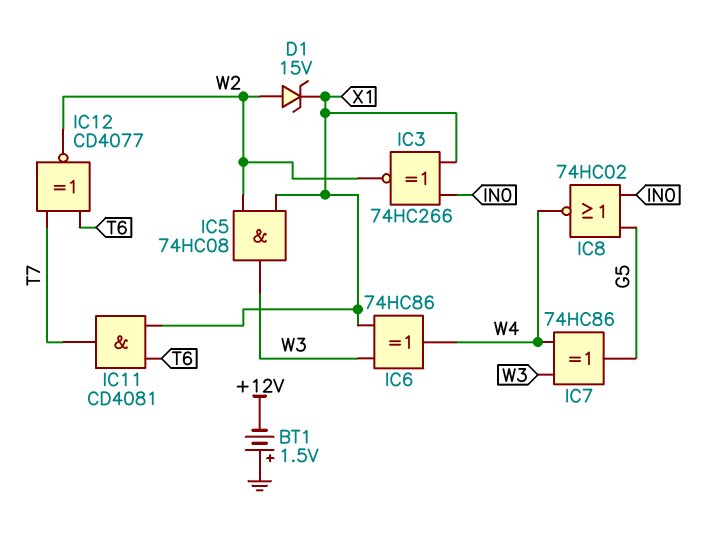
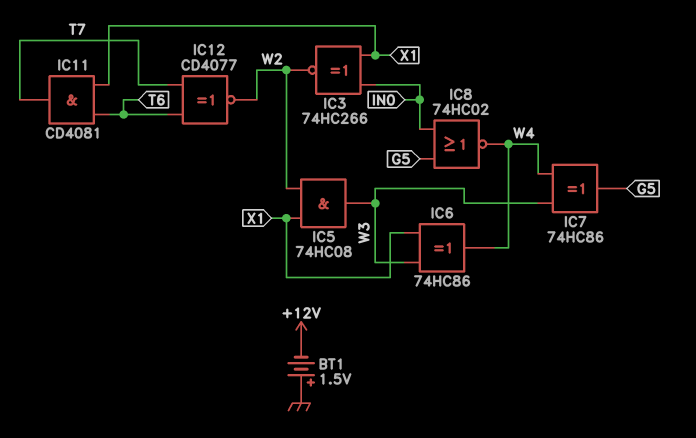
D1: zener 15V (A W2, K X1) -> none

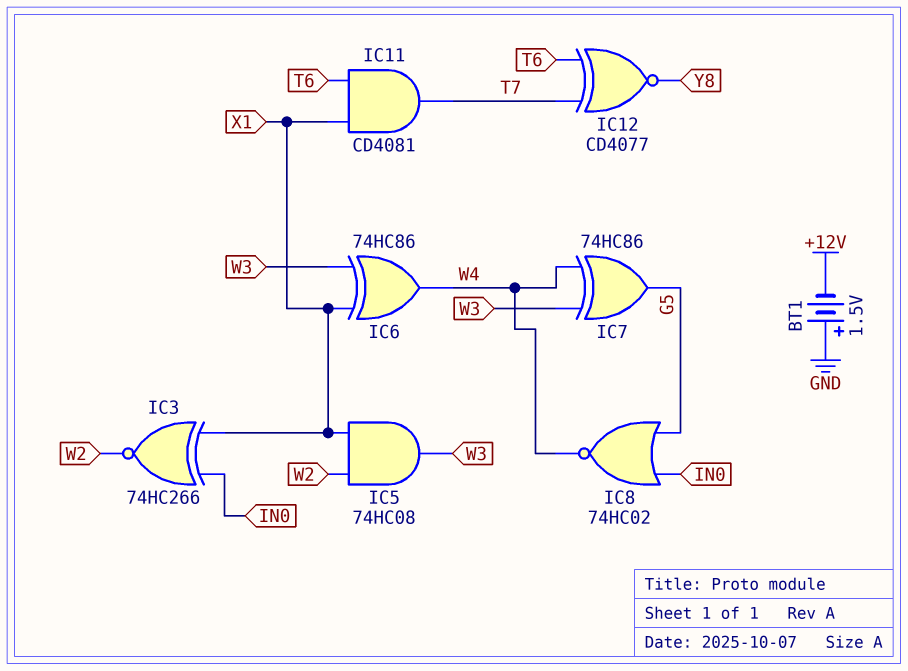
IC12: XNOR CD4077 (in T6, in T7, out W2) -> XNOR CD4077 (in T6, in T7, out Y8)

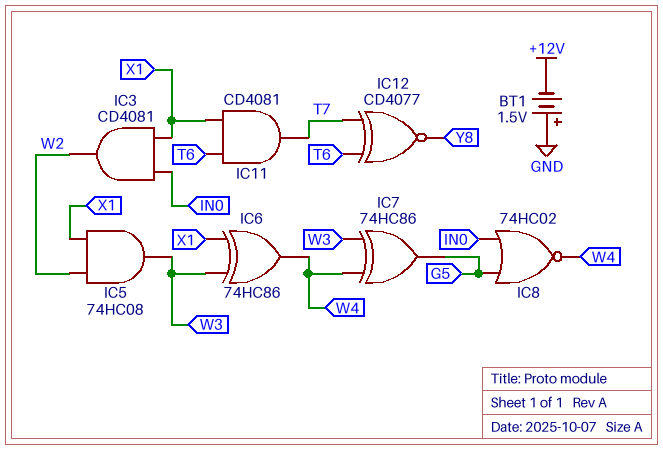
IC3: XNOR 74HC266 (in IN0, in X1, out W2) -> AND CD4081 (in IN0, in X1, out W2)

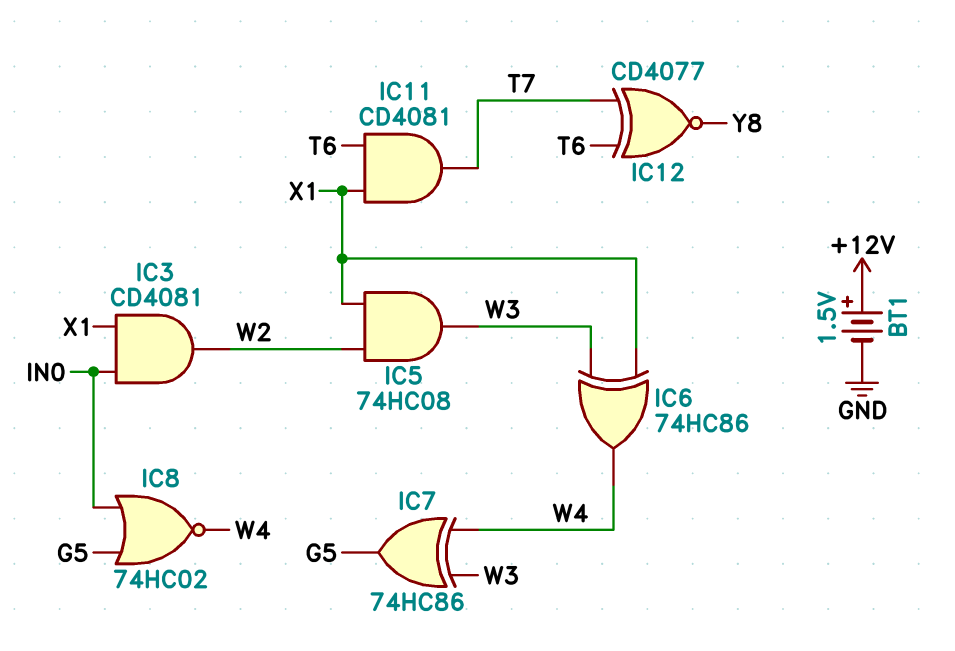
BT1: 1.5V (plus GND, minus +12V) -> 1.5V (plus +12V, minus GND)

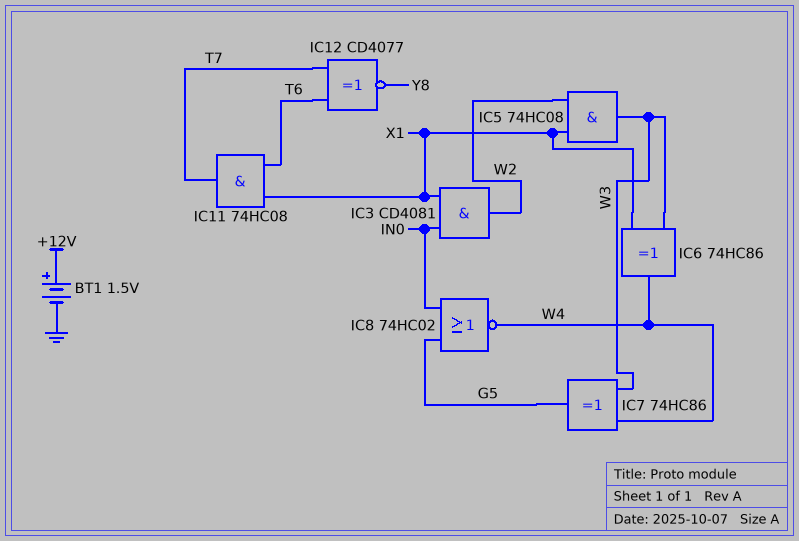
IC11: AND CD4081 (in T6, in X1, out T7) -> AND 74HC08 (in T6, in X1, out T7)

